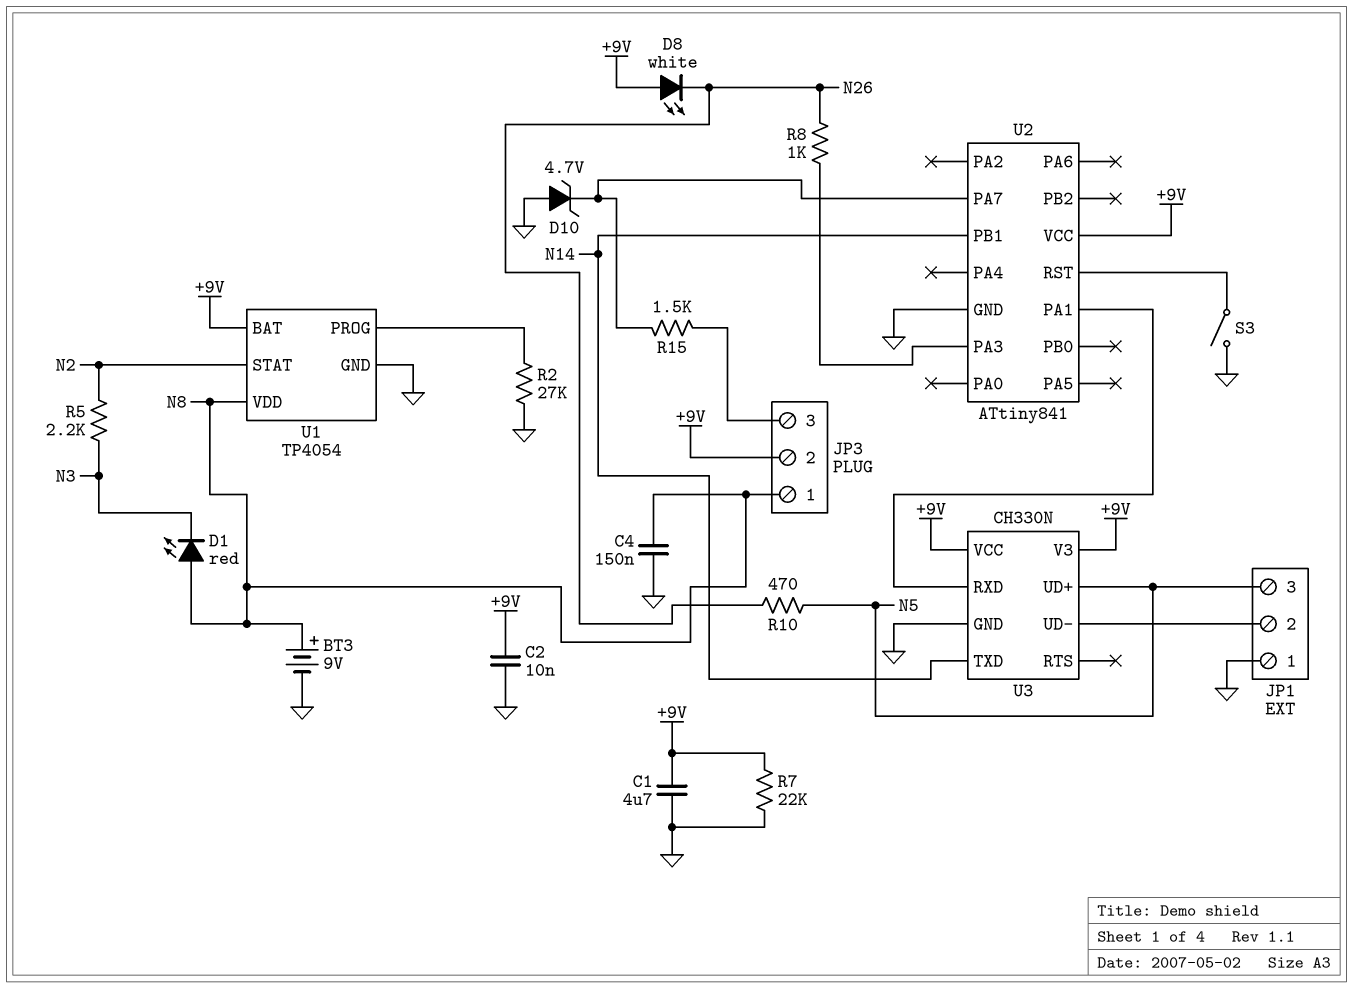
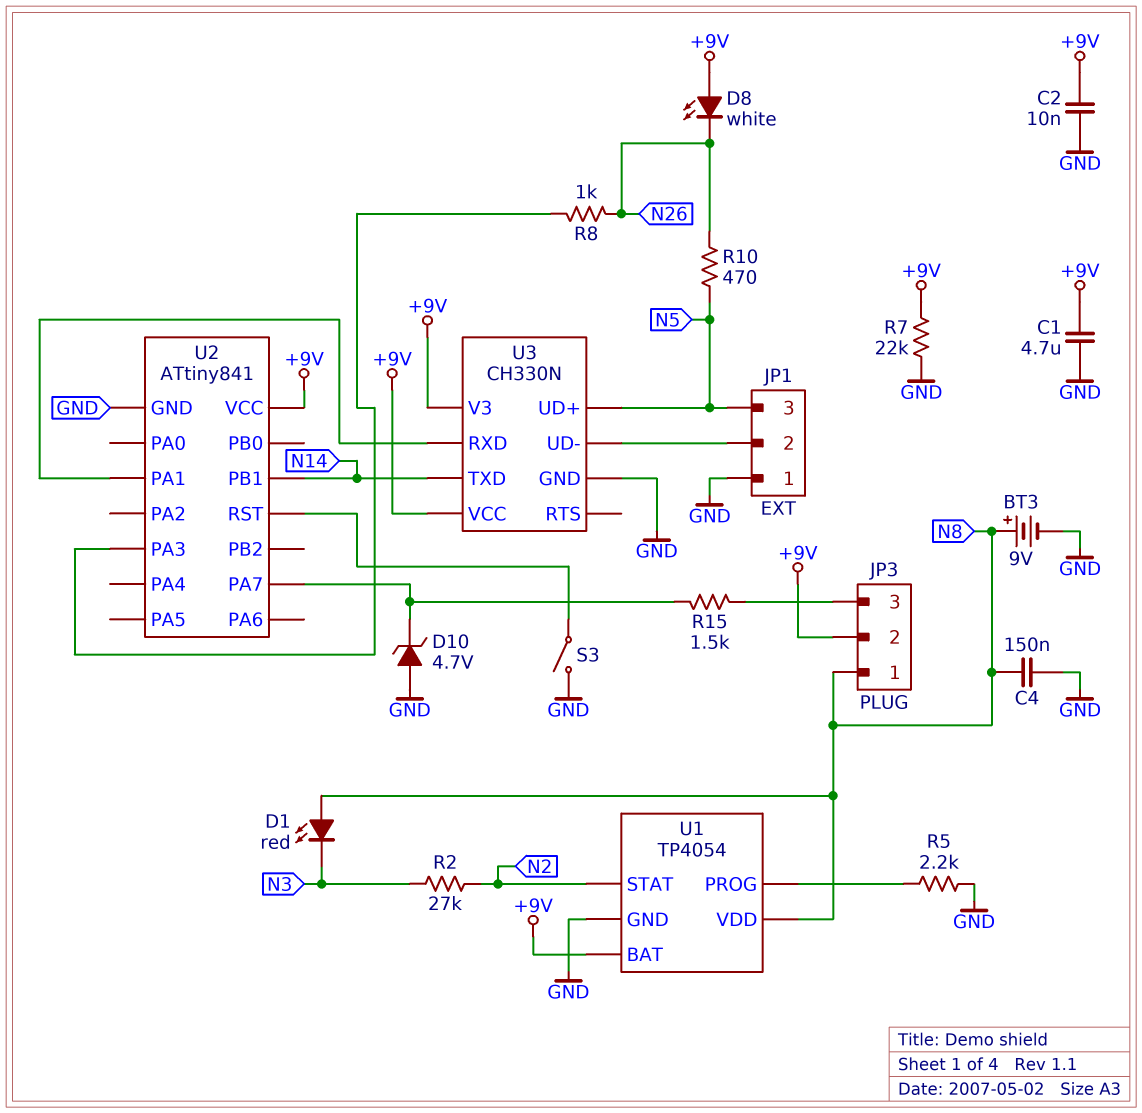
R2: 27k (GND, U1/PROG) -> 27k (N2, N3)
R5: 2.2k (N2, N3) -> 2.2k (GND, U1/PROG)

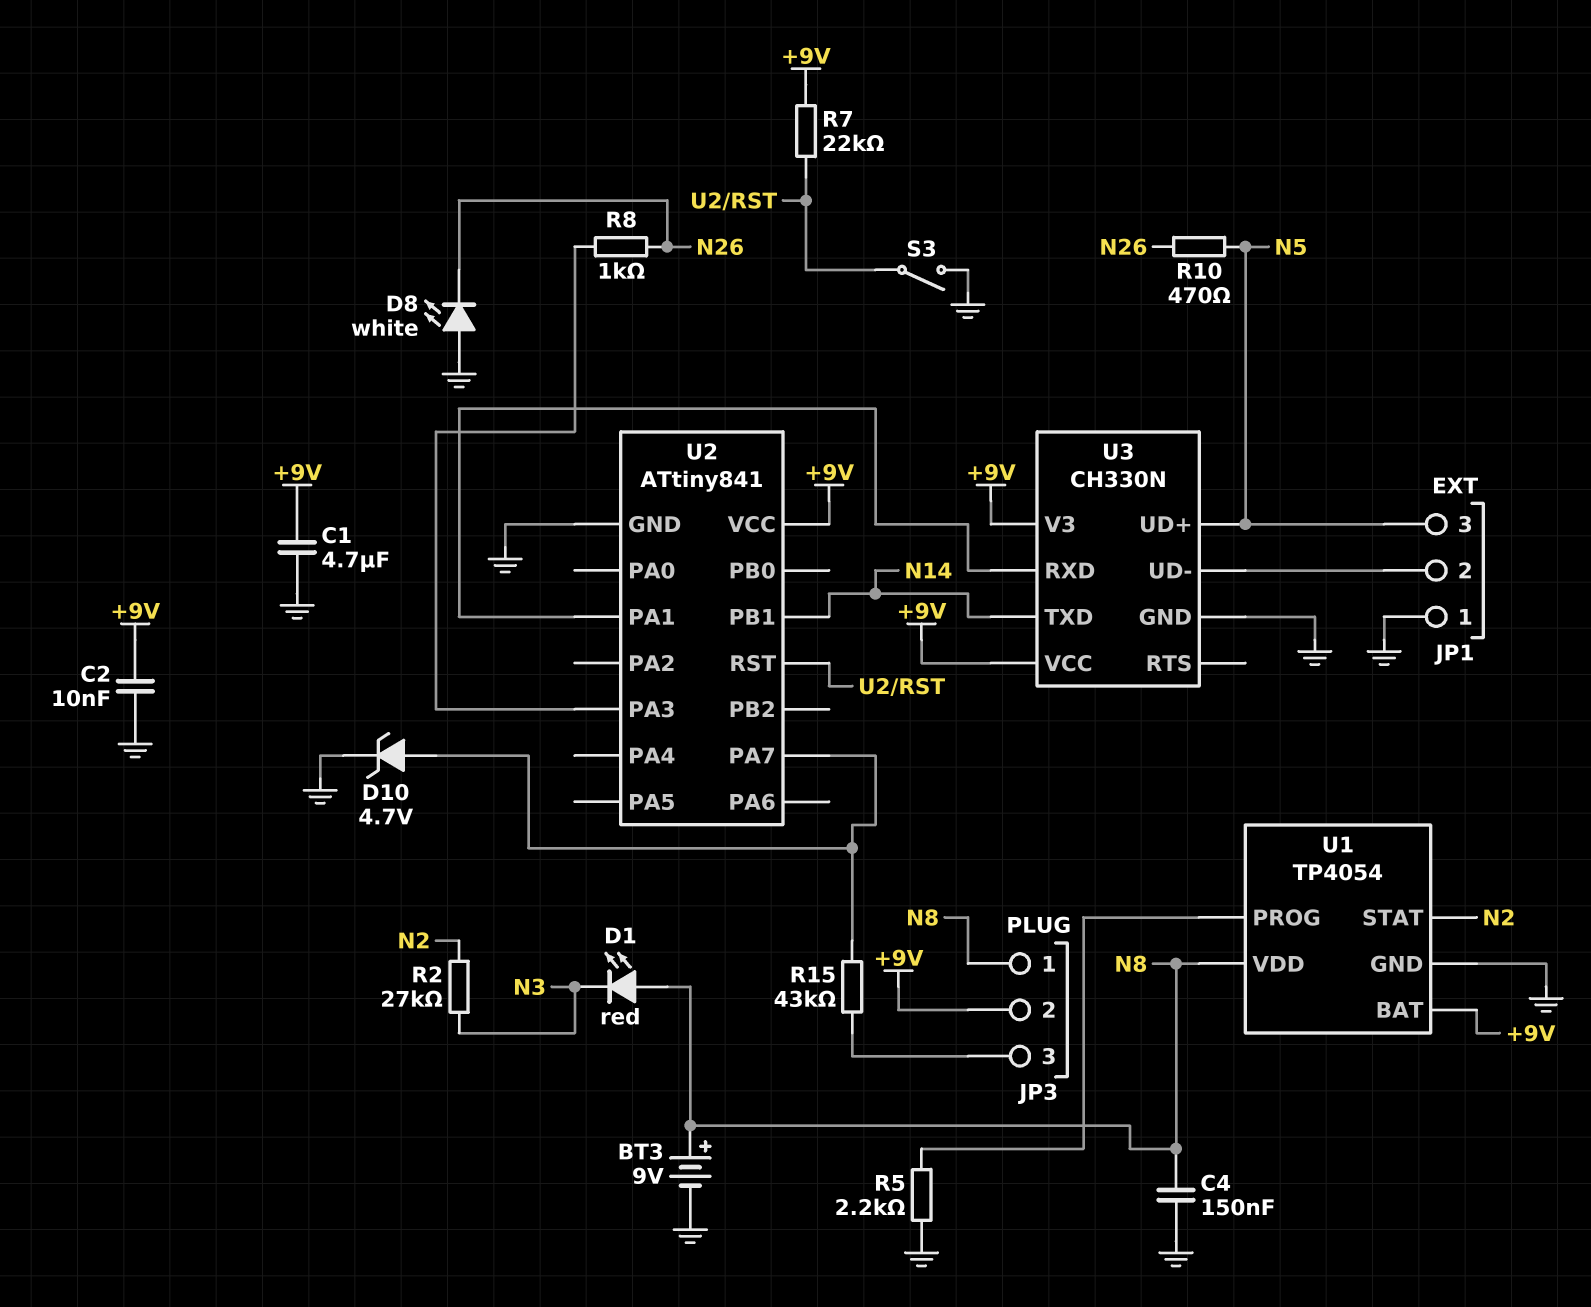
D8: LED white (A +9V, K N26) -> LED white (A GND, K N26)
D10: zener 4.7V (A GND, K U2/PA7) -> zener 4.7V (A U2/PA7, K GND)
R7: 22k (+9V, GND) -> 22k (+9V, U2/RST)
R15: 1.5k (JP3/3, U2/PA7) -> 43k (JP3/3, U2/PA7)

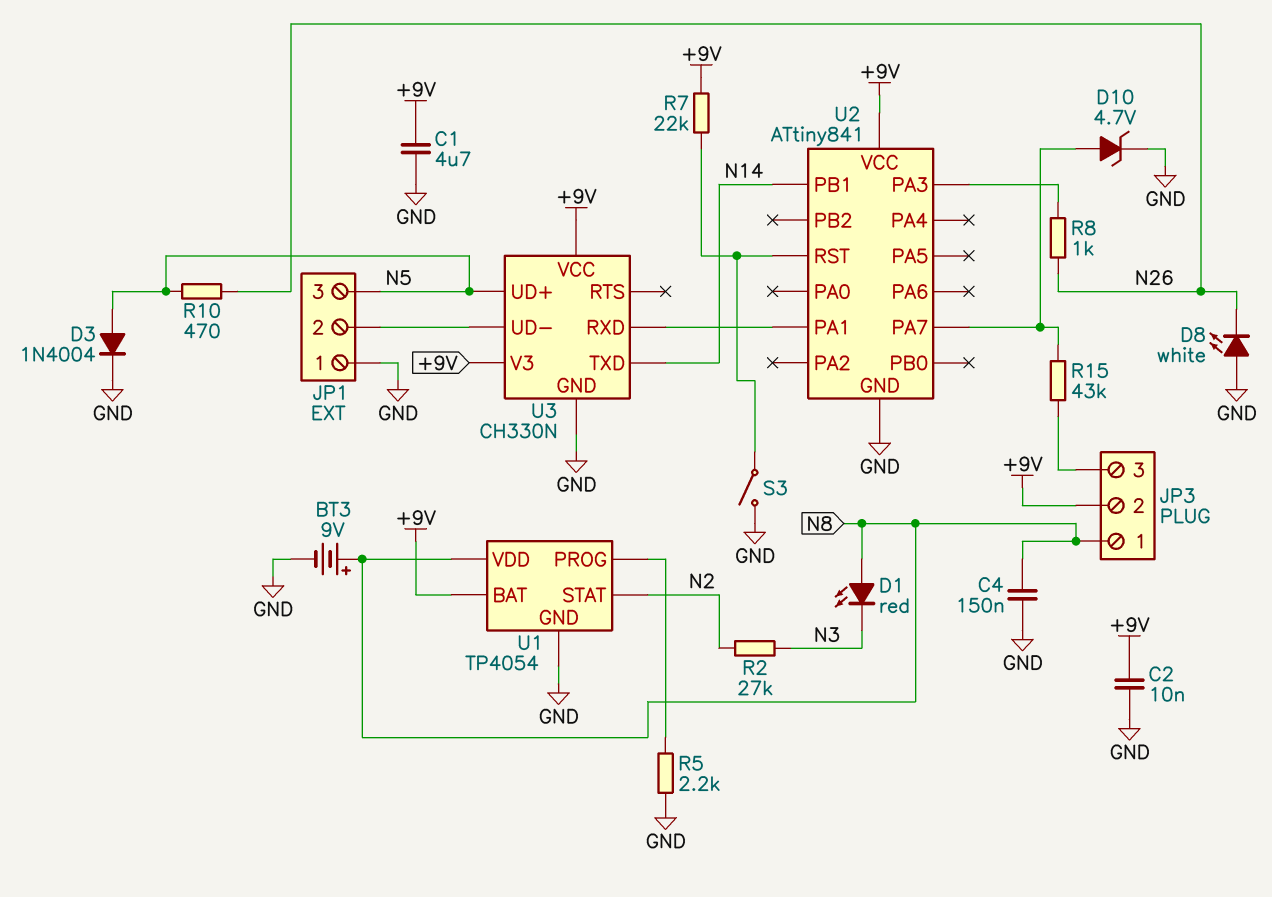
D3: none -> diode 1N4004 (A N5, K GND)

